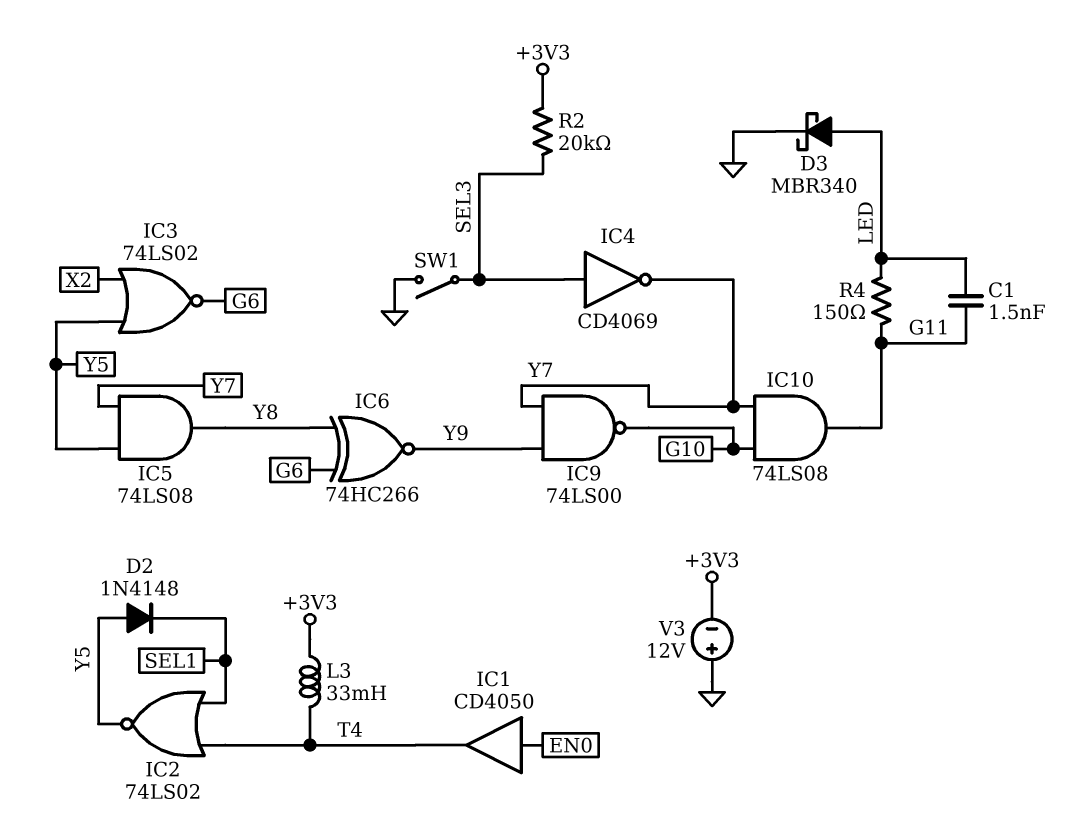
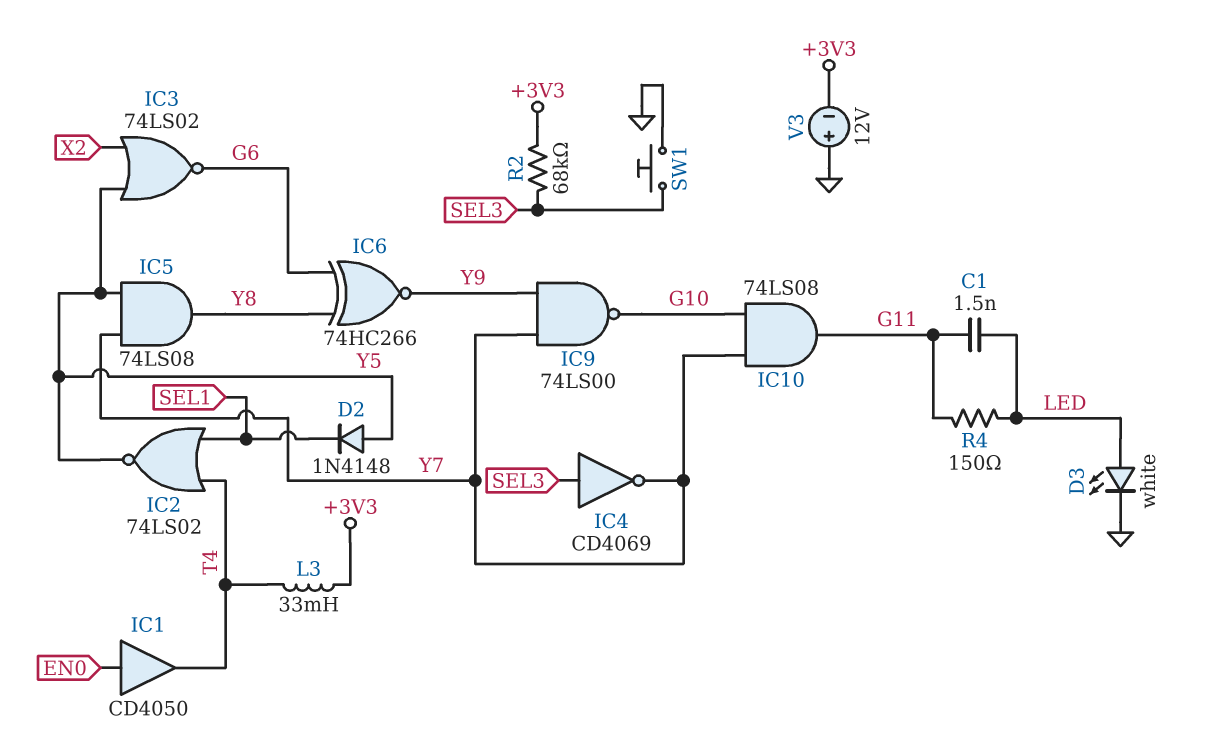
D3: schottky MBR340 (A LED, K GND) -> LED white (A LED, K GND)
R2: 20k (+3V3, SEL3) -> 68k (+3V3, SEL3)
SW1: switch (GND, SEL3) -> button (GND, SEL3)

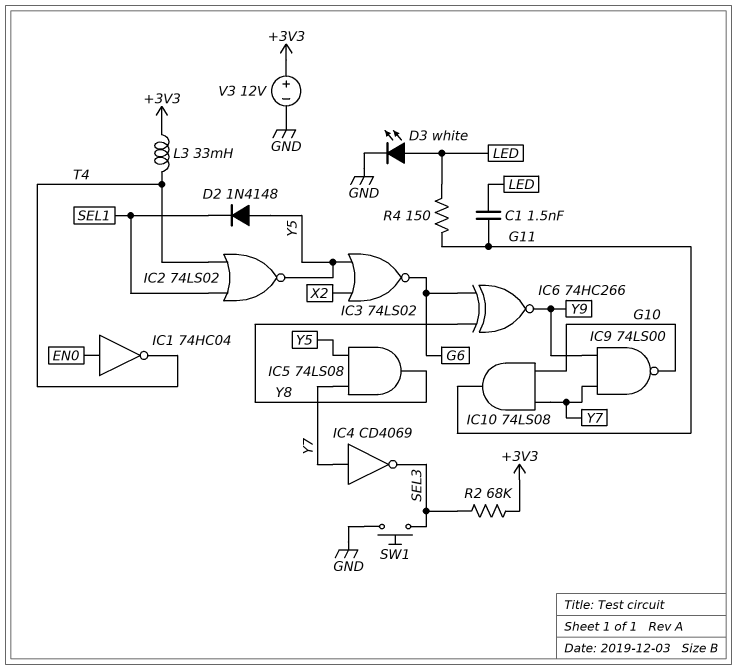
IC1: buffer CD4050 (in EN0, out T4) -> NOT 74HC04 (in EN0, out T4)
IC4: NOT CD4069 (in SEL3, out Y7) -> NOT CD4069 (in Y7, out SEL3)
V3: 12V (plus GND, minus +3V3) -> 12V (plus +3V3, minus GND)

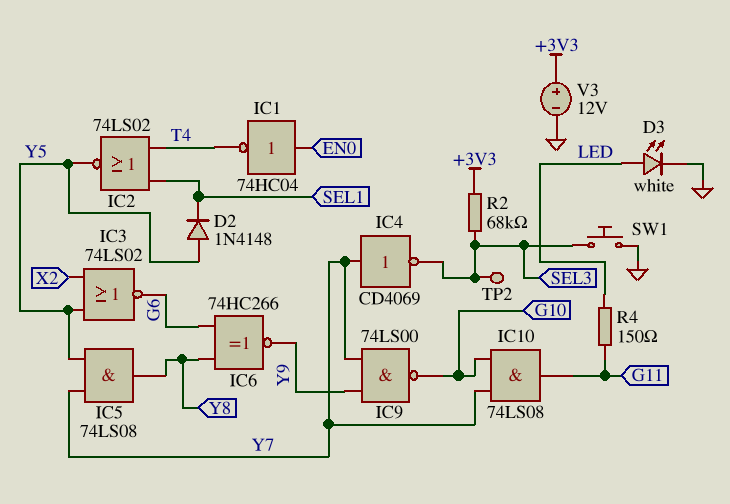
C1: 1.5nF (G11, LED) -> none
L3: 33mH (+3V3, T4) -> none
TP2: none -> test point (SEL3)

